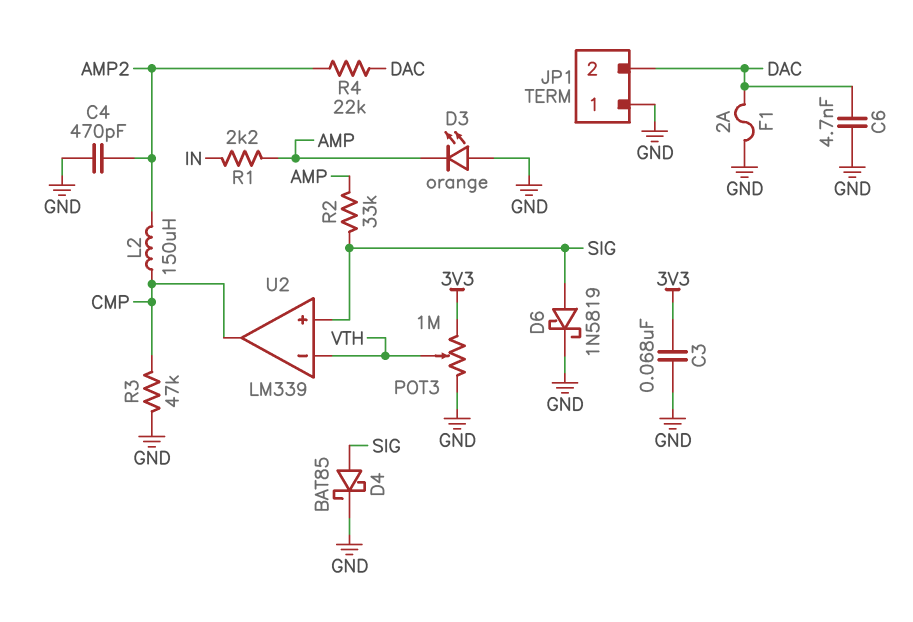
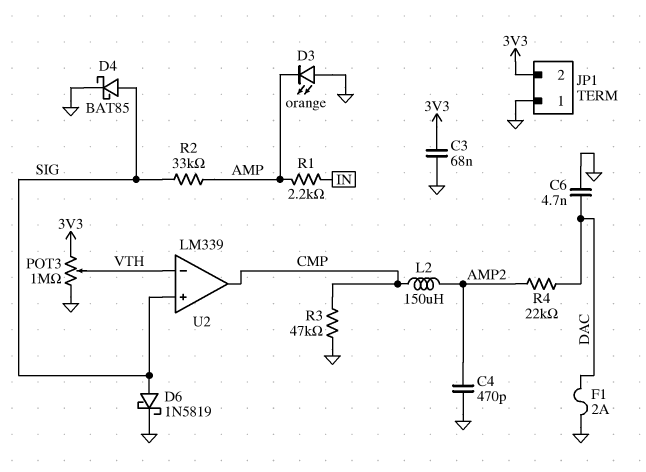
JP1 pin 2: DAC -> 3V3

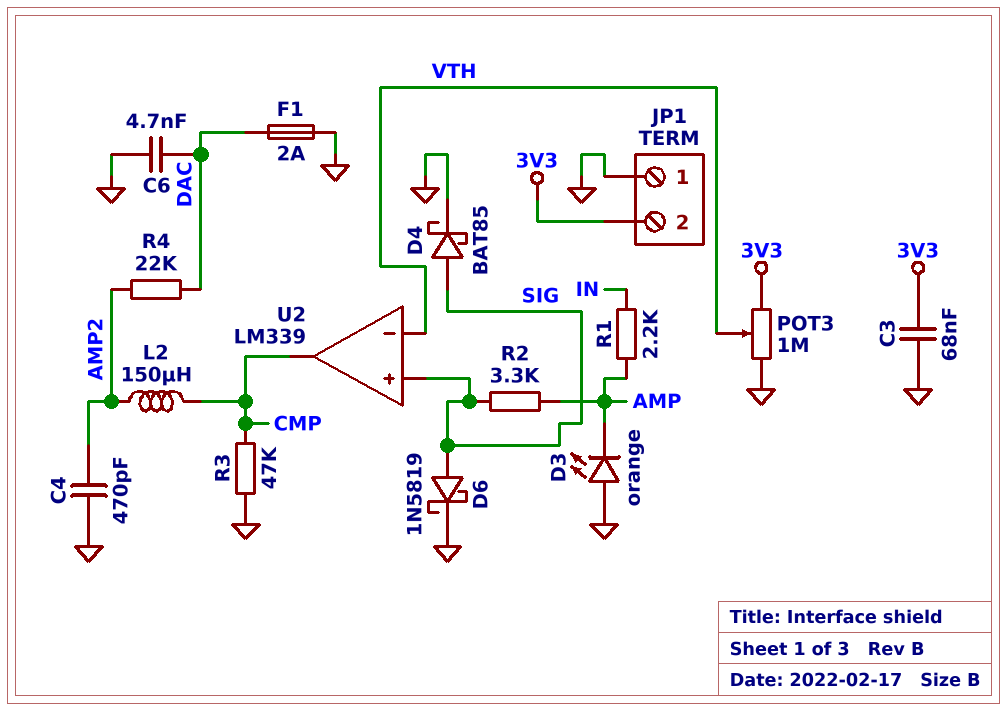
R2: 33k (AMP, SIG) -> 3.3k (AMP, SIG)

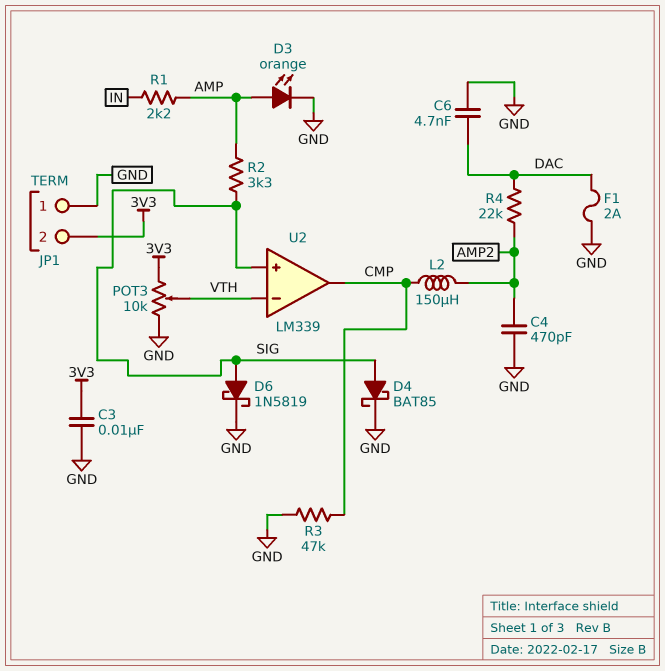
C3: 68nF (3V3, GND) -> 10nF (3V3, GND)
D3: LED orange (A GND, K AMP) -> LED orange (A AMP, K GND)
POT3: 1M (3V3, GND, wiper VTH) -> 10k (3V3, GND, wiper VTH)

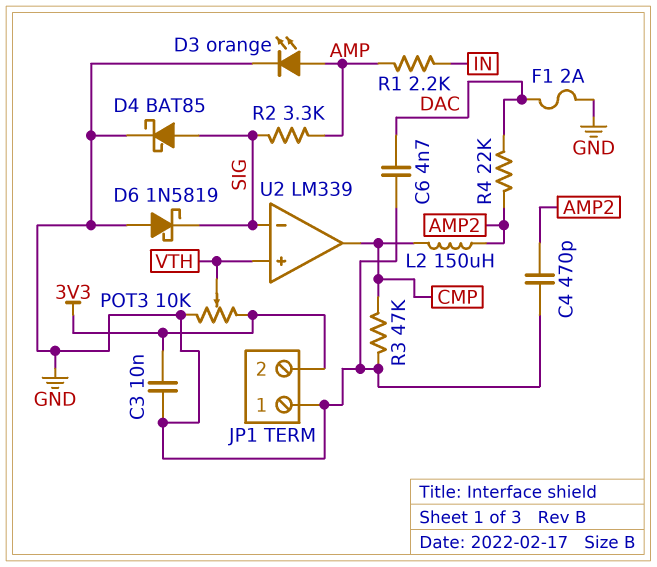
D6: schottky 1N5819 (A SIG, K GND) -> schottky 1N5819 (A GND, K SIG)
U2 pin in+: SIG -> VTH
U2 pin in-: VTH -> SIG

